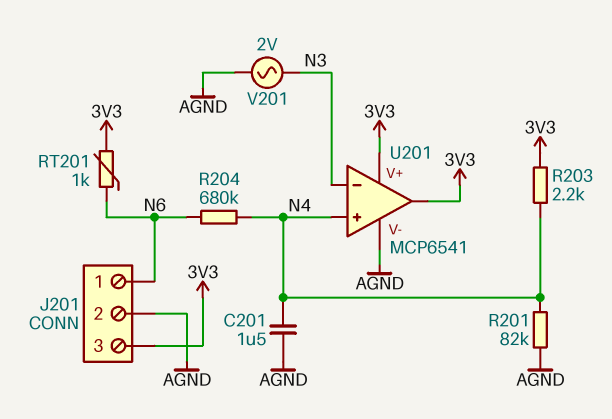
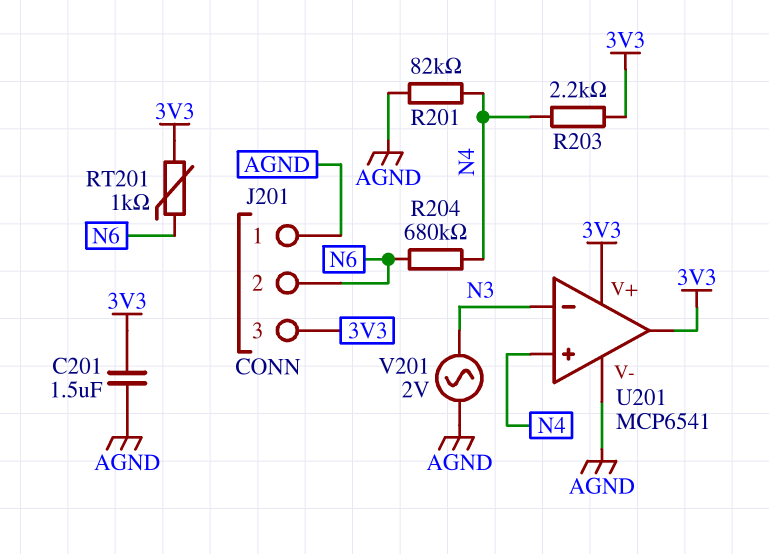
C201: 1.5uF (AGND, N4) -> 1.5uF (3V3, AGND)
J201 pin 1: N6 -> AGND
J201 pin 2: AGND -> N6

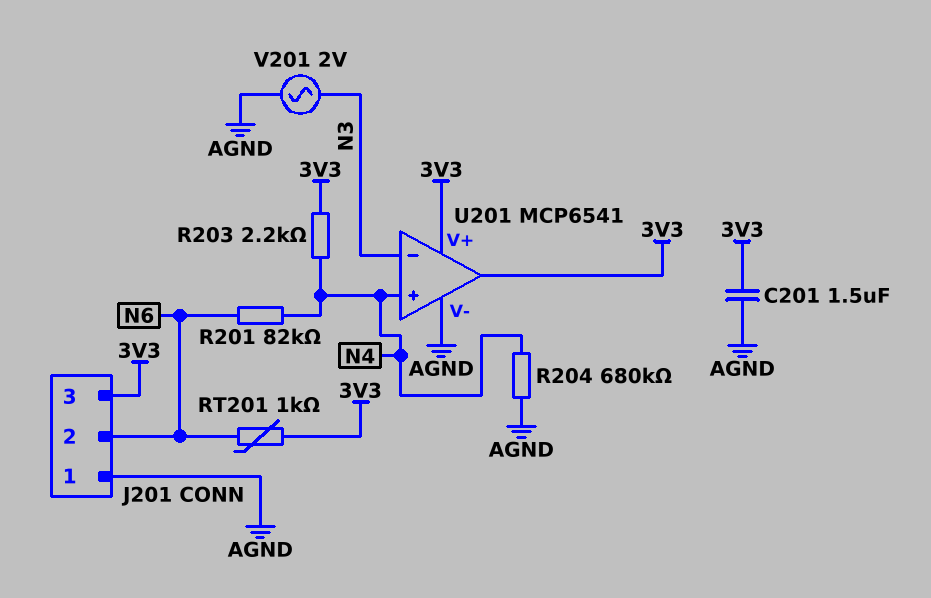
R201: 82k (AGND, N4) -> 82k (N4, N6)
R204: 680k (N4, N6) -> 680k (AGND, N4)

